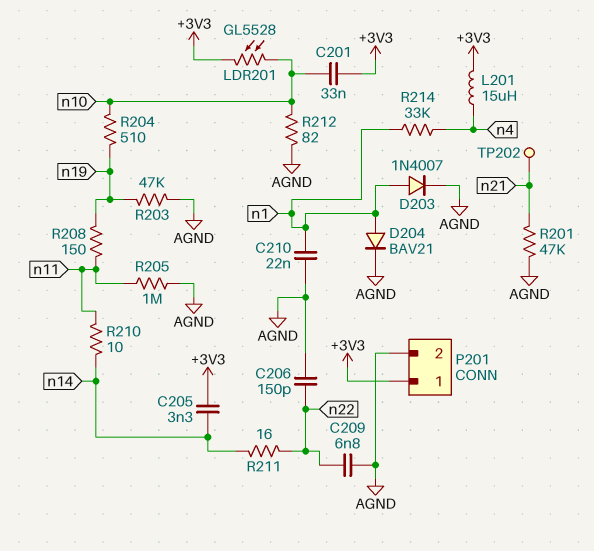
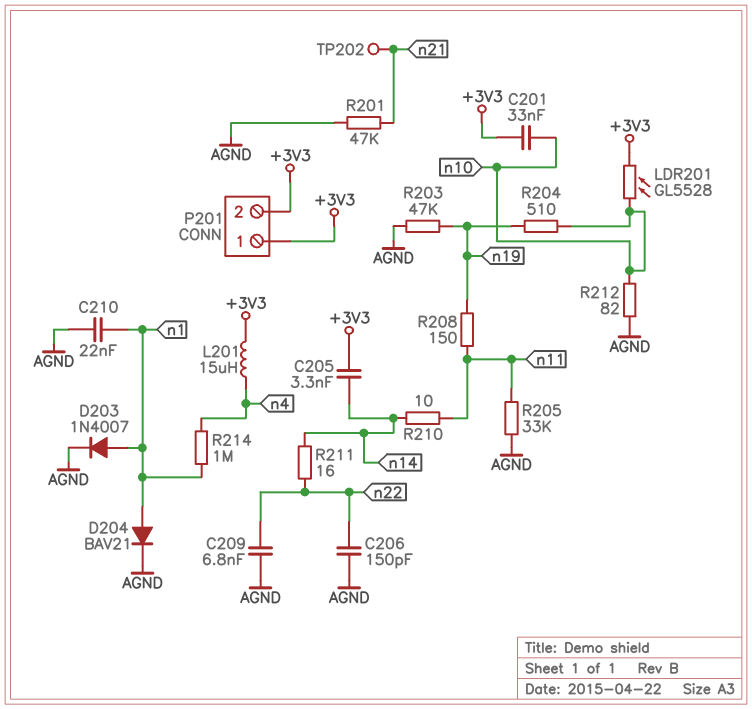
P201 pin 2: AGND -> +3V3
R205: 1M (AGND, n11) -> 33k (AGND, n11)
R214: 33k (n1, n4) -> 1M (n1, n4)

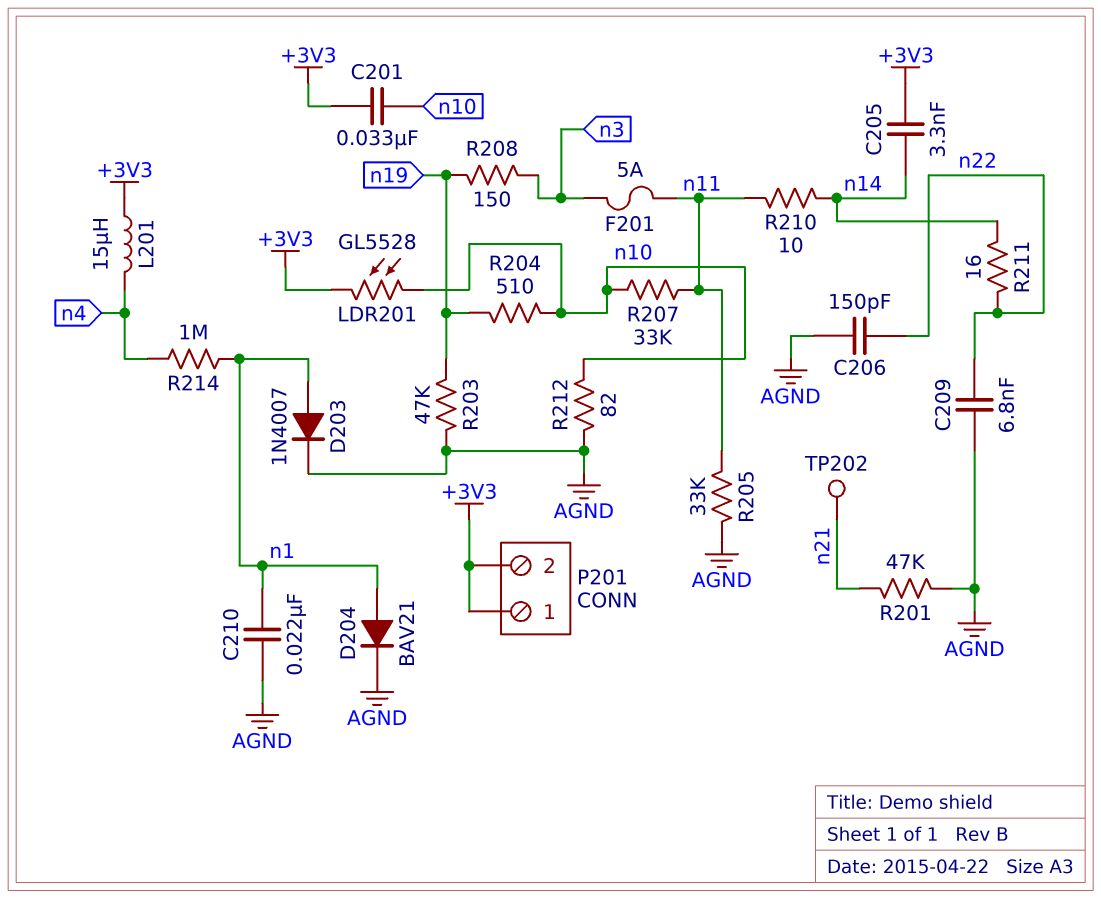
F201: none -> 5A (n3, n11)
R207: none -> 33k (n10, n11)
R208: 150 (n11, n19) -> 150 (n3, n19)

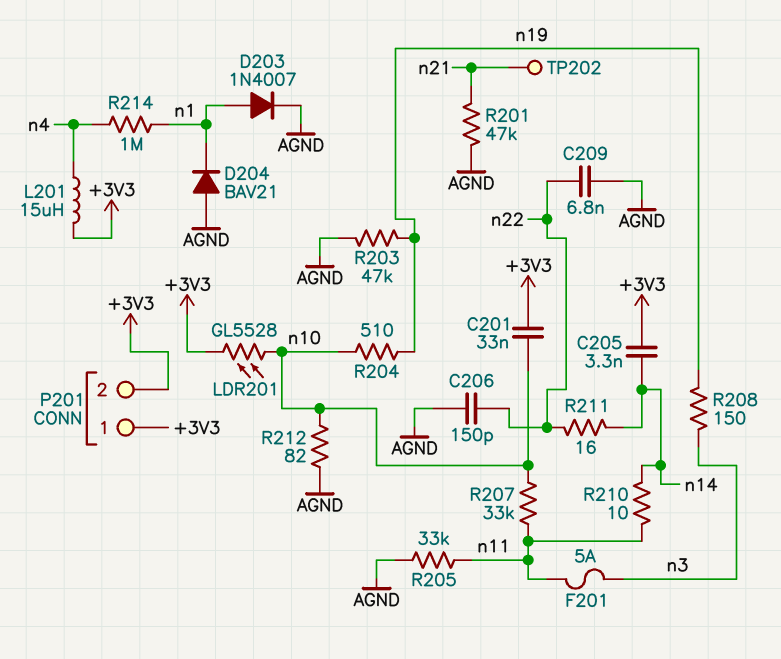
C210: 22nF (AGND, n1) -> none
D204: diode BAV21 (A n1, K AGND) -> diode BAV21 (A AGND, K n1)

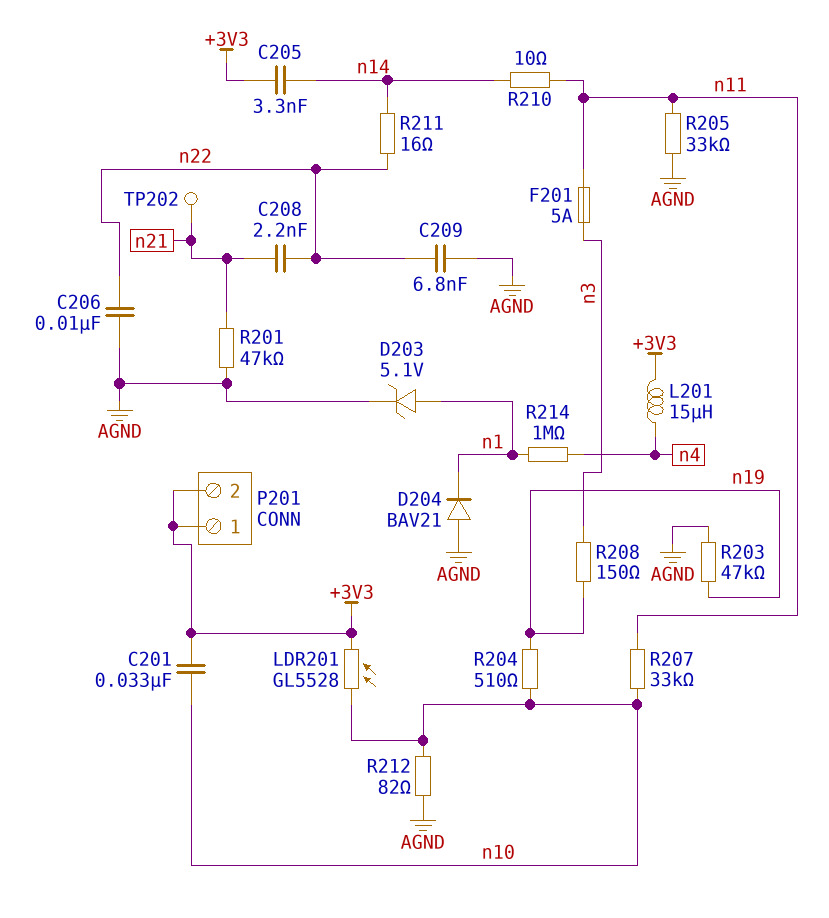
C206: 150pF (AGND, n22) -> 10nF (AGND, n22)
C208: none -> 2.2nF (n21, n22)
D203: diode 1N4007 (A n1, K AGND) -> zener 5.1V (A n1, K AGND)

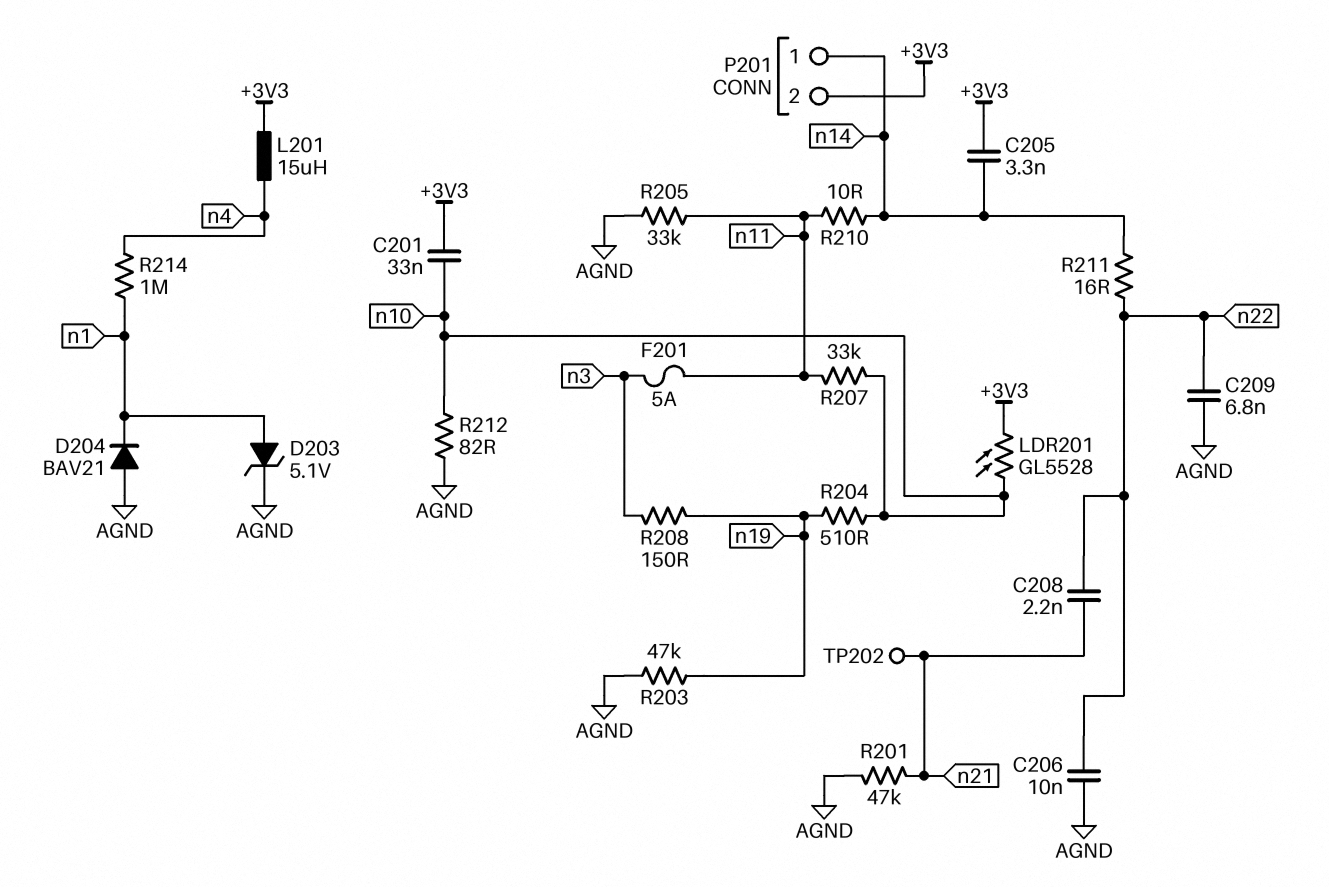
P201 pin 1: +3V3 -> n14

